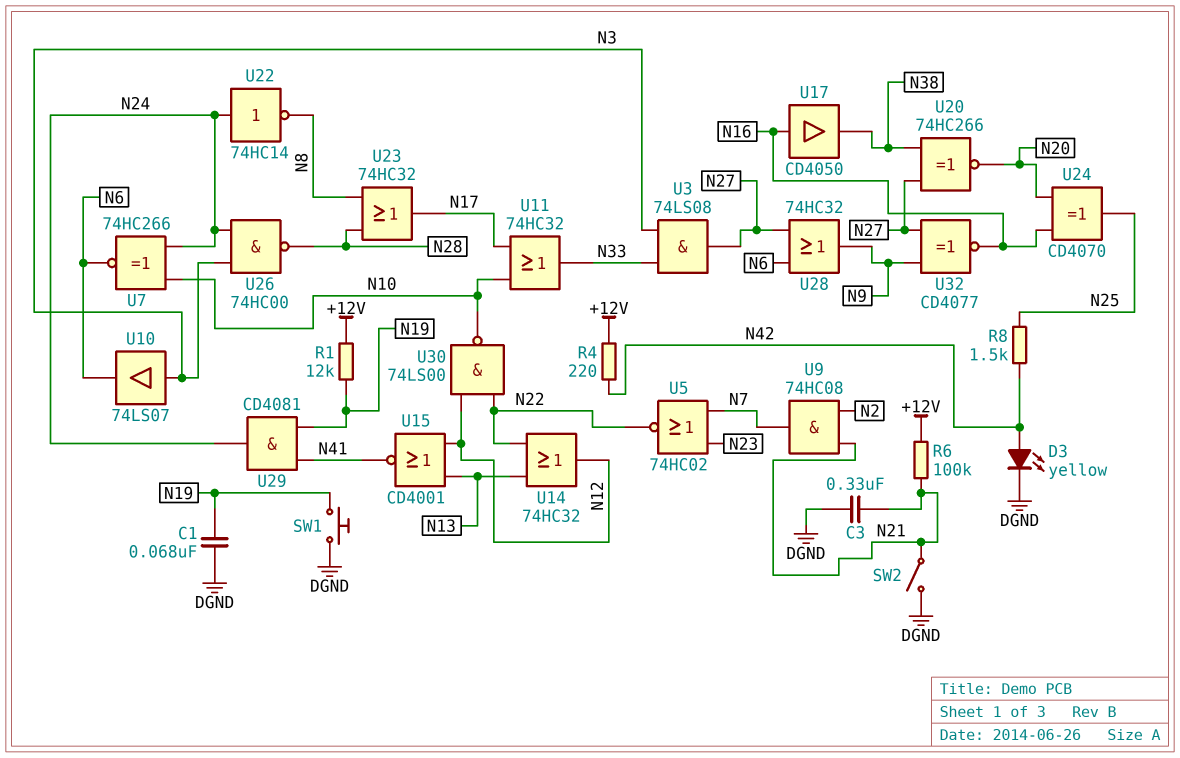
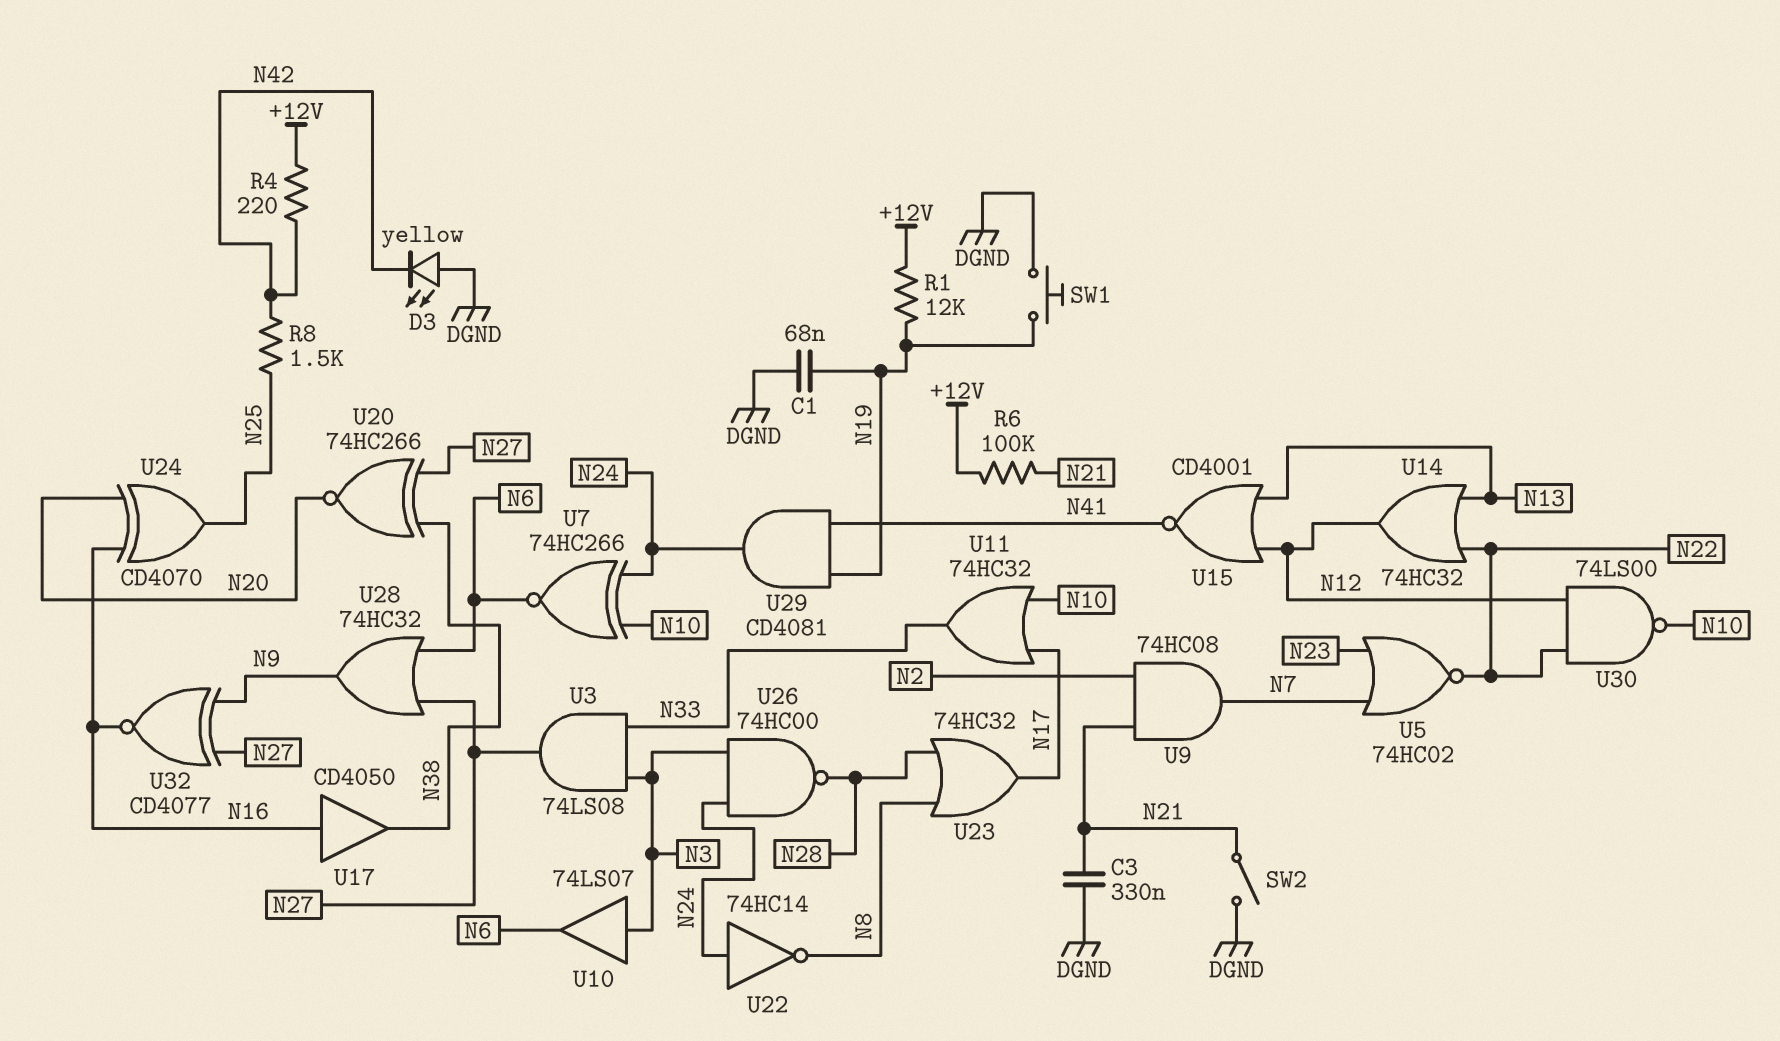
D3: LED yellow (A N42, K DGND) -> LED yellow (A DGND, K N42)

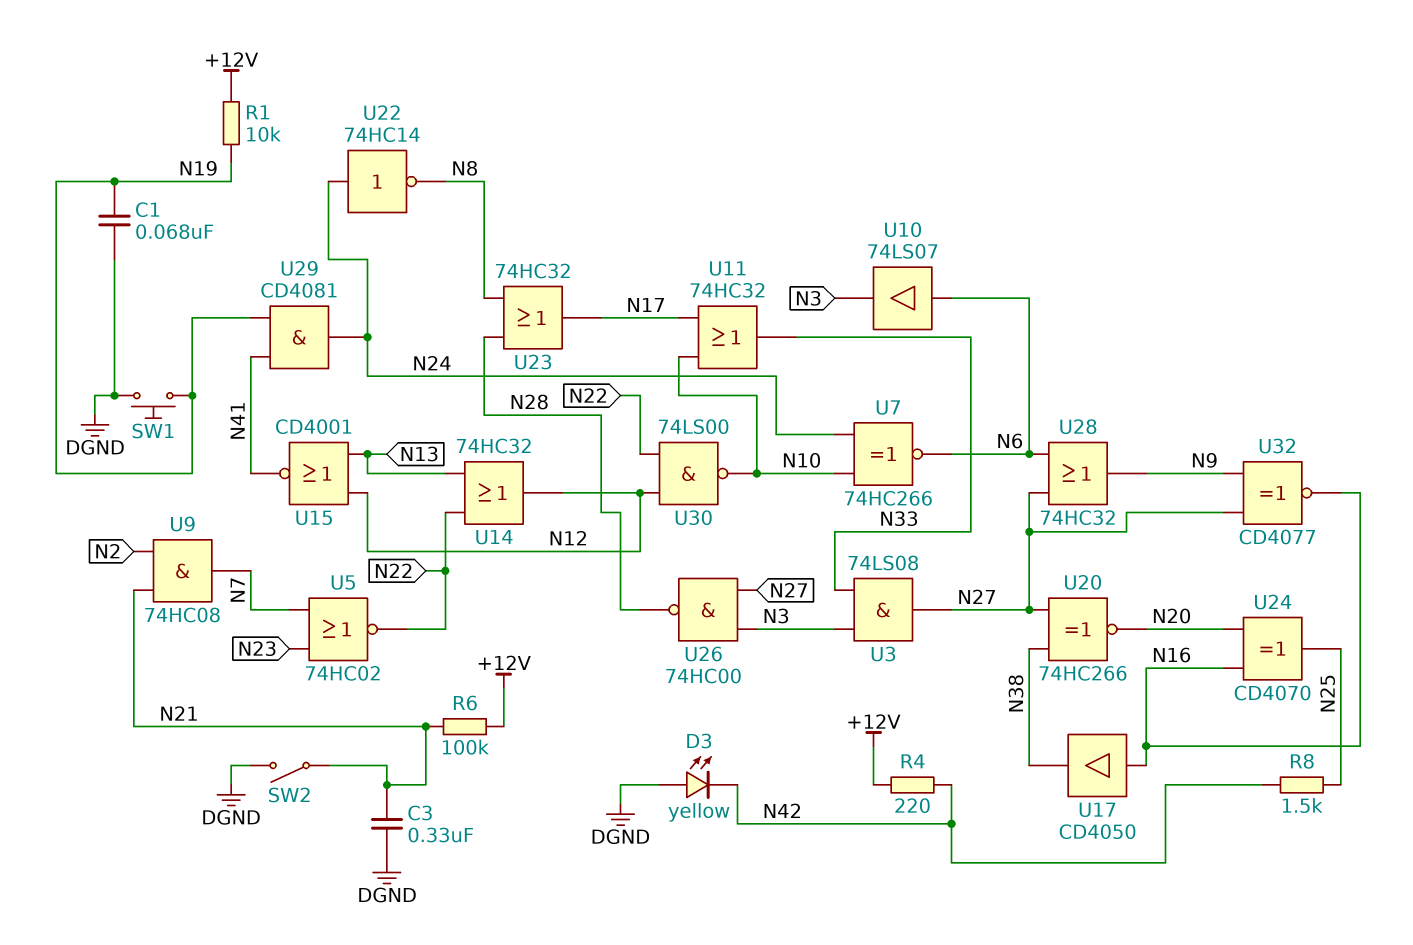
R1: 12k (+12V, N19) -> 10k (+12V, N19)
U10: buffer 74LS07 (in N3, out N6) -> buffer 74LS07 (in N6, out N3)
U26: NAND 74HC00 (in N3, in N24, out N28) -> NAND 74HC00 (in N3, in N27, out N28)

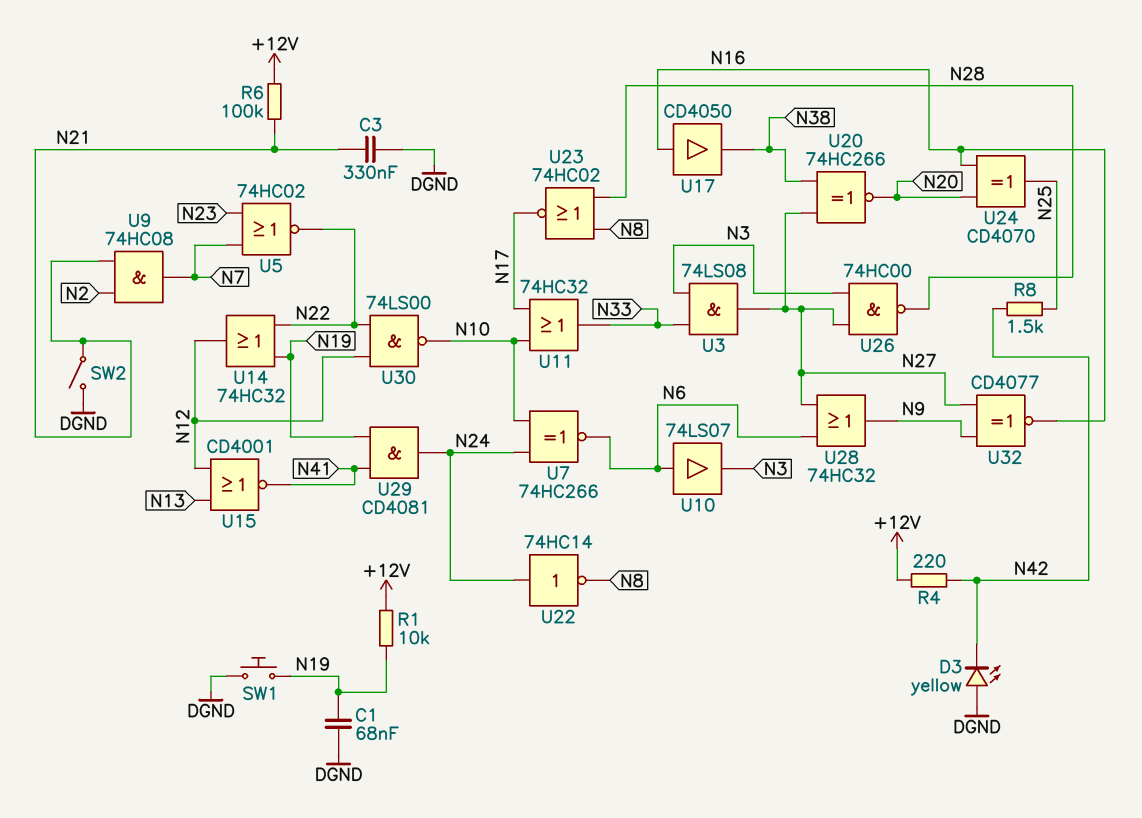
U14: OR 74HC32 (in N13, in N22, out N12) -> OR 74HC32 (in N19, in N22, out N12)
U23: OR 74HC32 (in N8, in N28, out N17) -> NOR 74HC02 (in N8, in N28, out N17)

